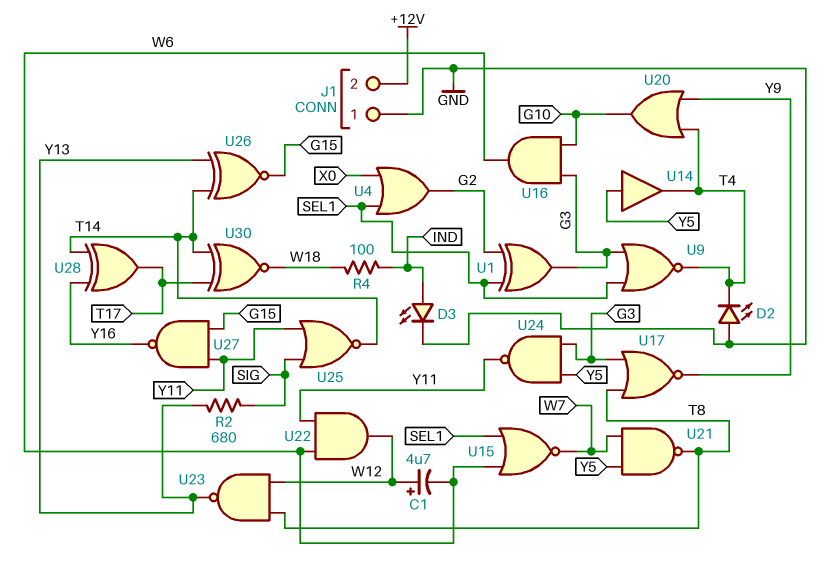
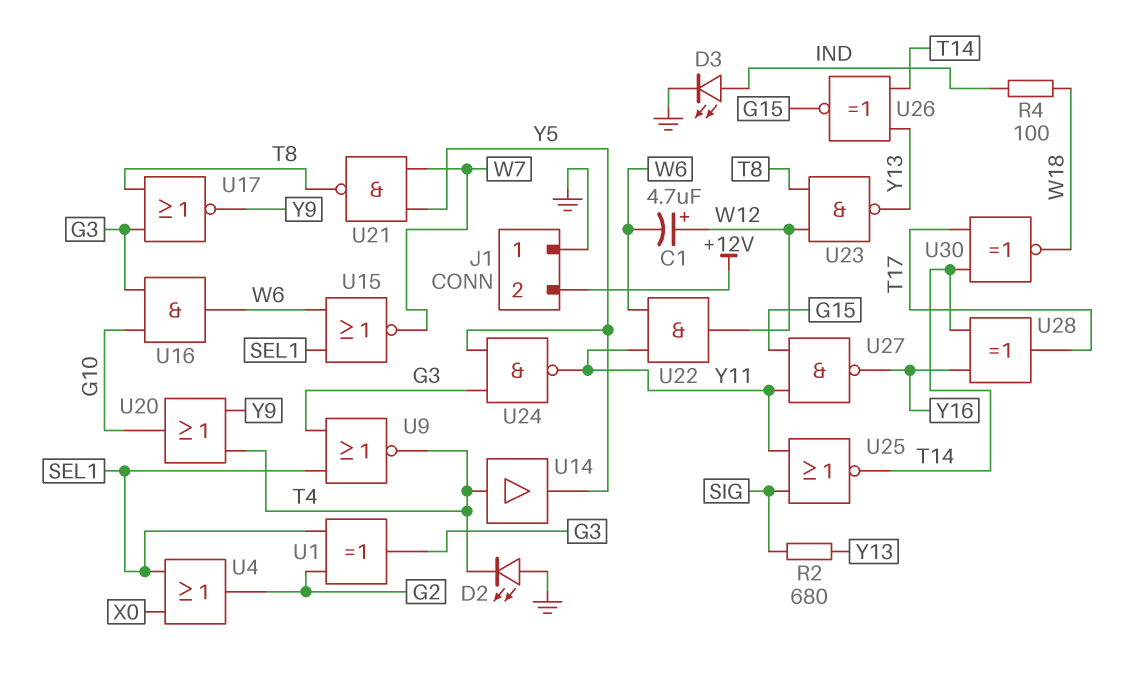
U14: buffer (in Y5, out T4) -> buffer (in T4, out Y5)

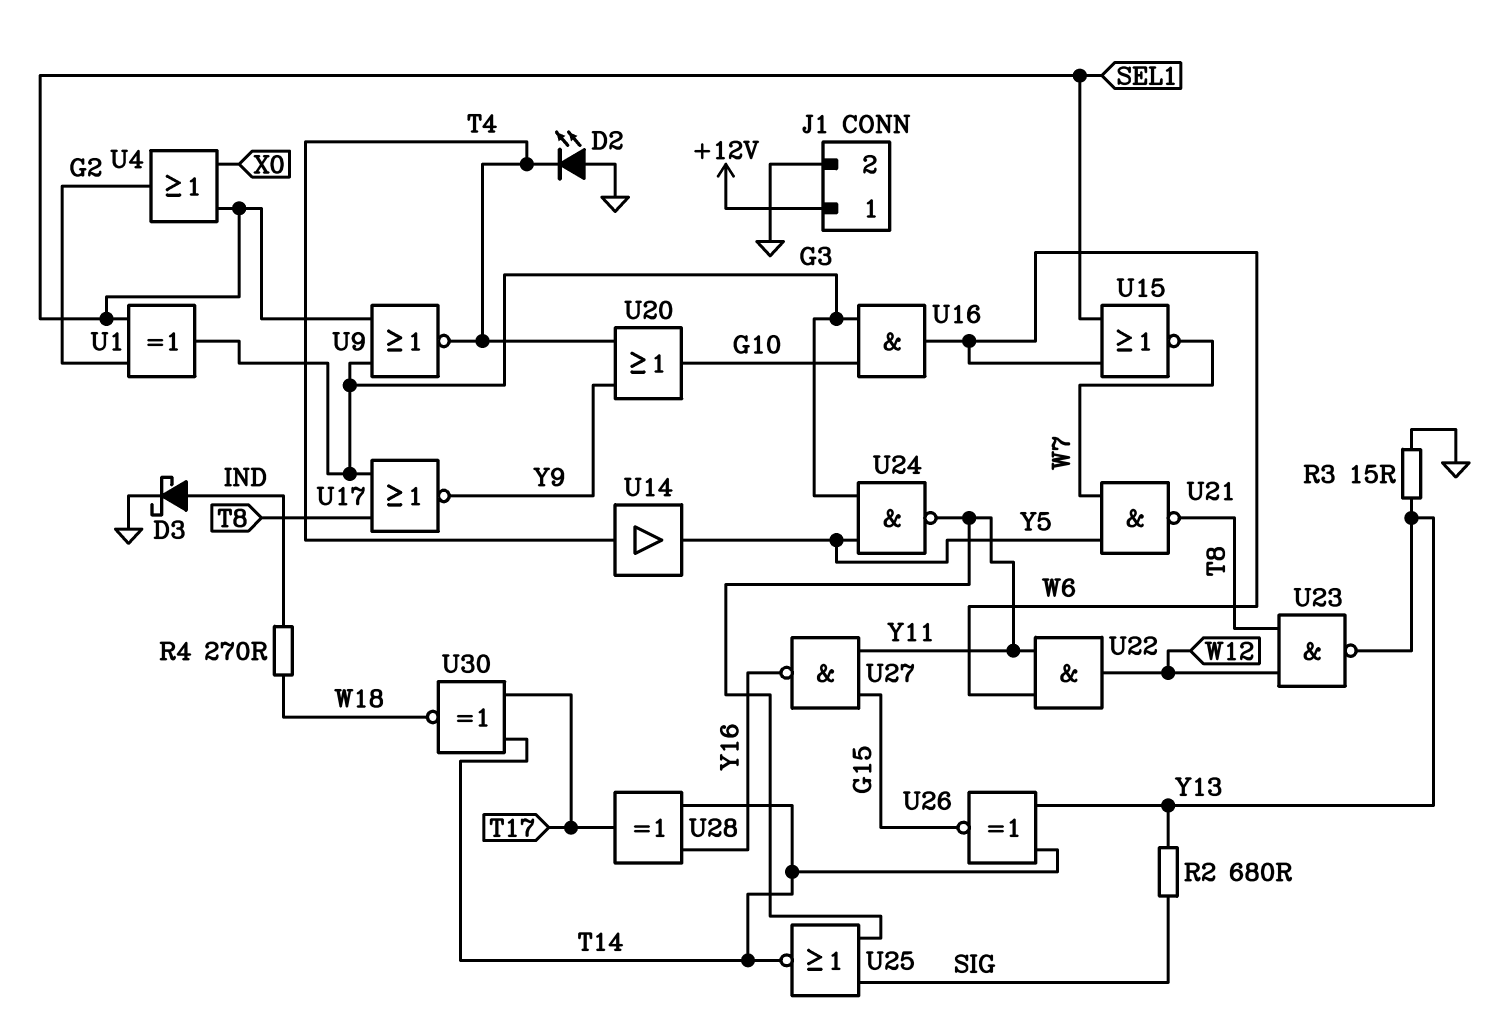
C1: 4.7uF (plus W12, minus W6) -> none
D3: LED (A IND, K GND) -> schottky (A IND, K GND)
J1 pin 1: GND -> +12V
J1 pin 2: +12V -> GND
R3: none -> 15 (GND, Y13)
R4: 100 (IND, W18) -> 270 (IND, W18)

